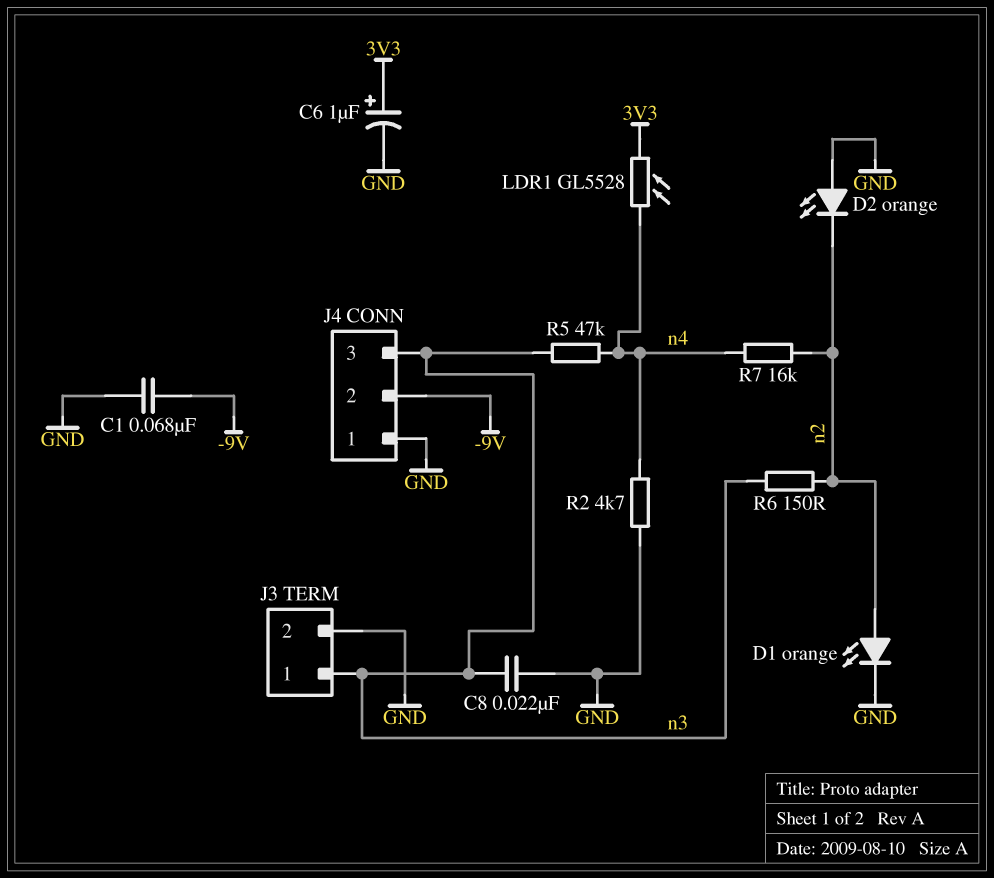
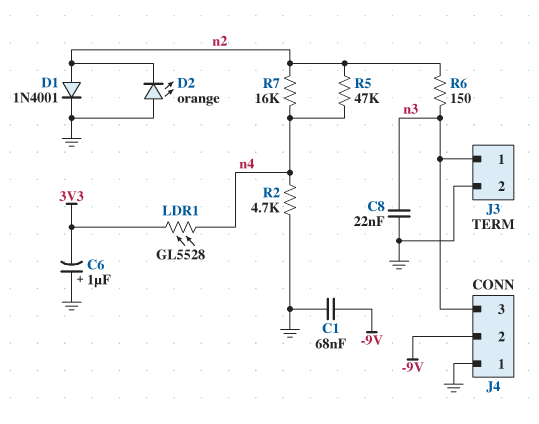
C6: 1uF (plus 3V3, minus GND) -> 1uF (plus GND, minus 3V3)
D1: LED orange (A n2, K GND) -> diode 1N4001 (A n2, K GND)
R5: 47k (n3, n4) -> 47k (n2, n4)

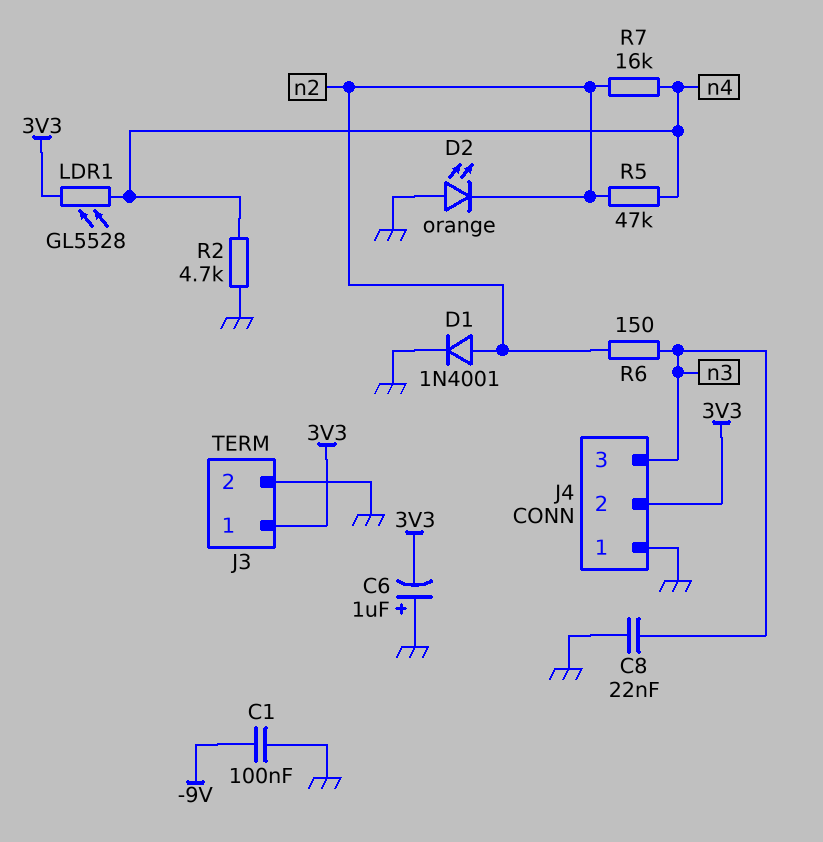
C1: 68nF (-9V, GND) -> 100nF (-9V, GND)
J3 pin 1: n3 -> 3V3
J4 pin 2: -9V -> 3V3

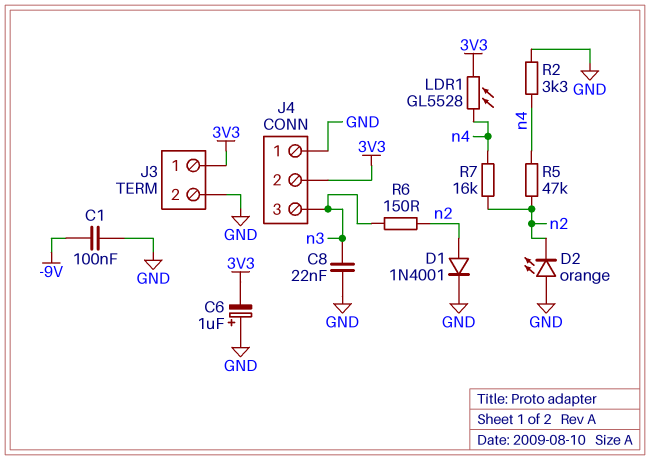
R2: 4.7k (GND, n4) -> 3.3k (GND, n4)

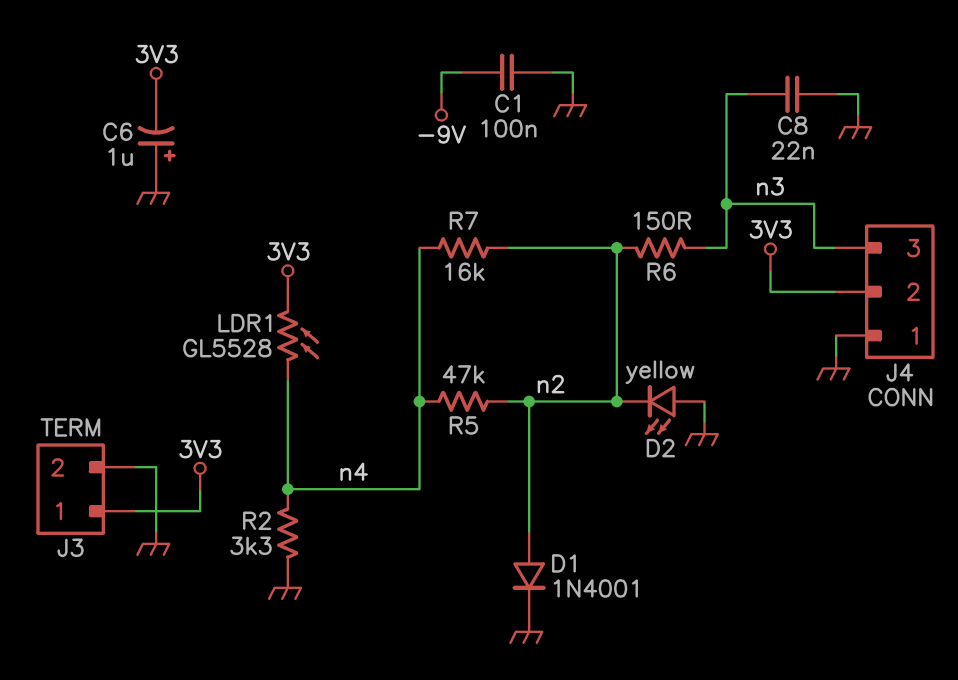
D2: LED orange (A GND, K n2) -> LED yellow (A GND, K n2)

